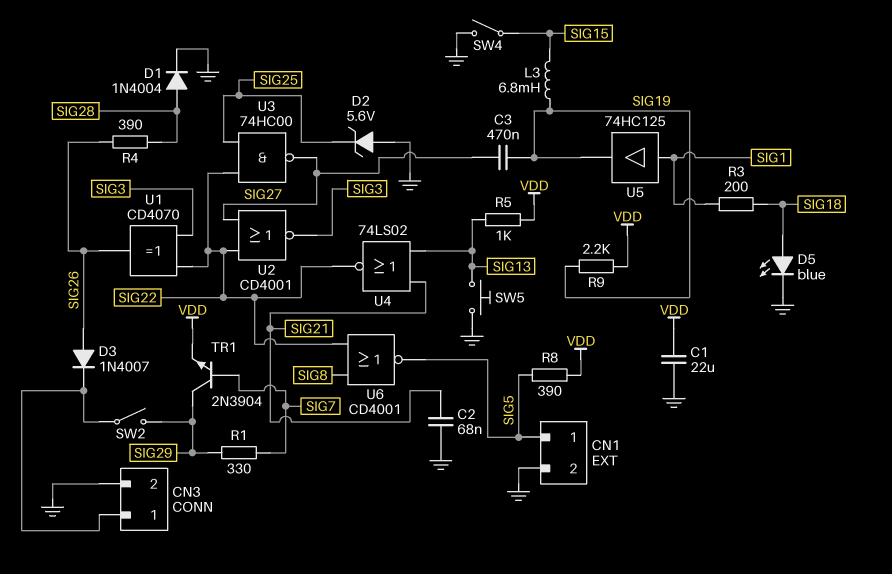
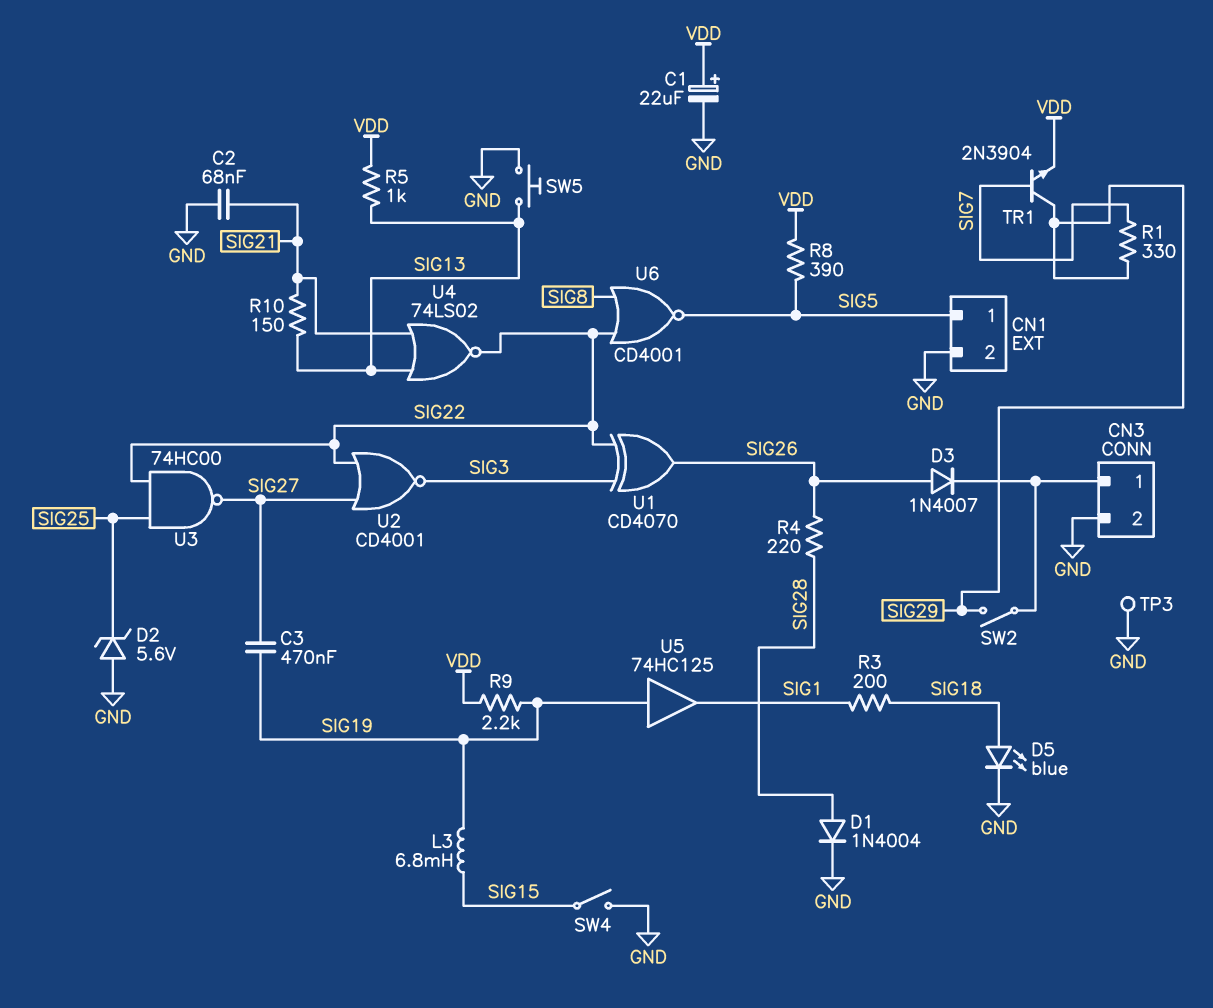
C1: 22uF (GND, VDD) -> 22uF (plus VDD, minus GND)
R4: 390 (SIG26, SIG28) -> 220 (SIG26, SIG28)
R10: none -> 150 (SIG13, SIG21)
TP3: none -> test point (GND)
U5: buffer 74HC125 (in SIG1, out SIG19) -> buffer 74HC125 (in SIG19, out SIG1)

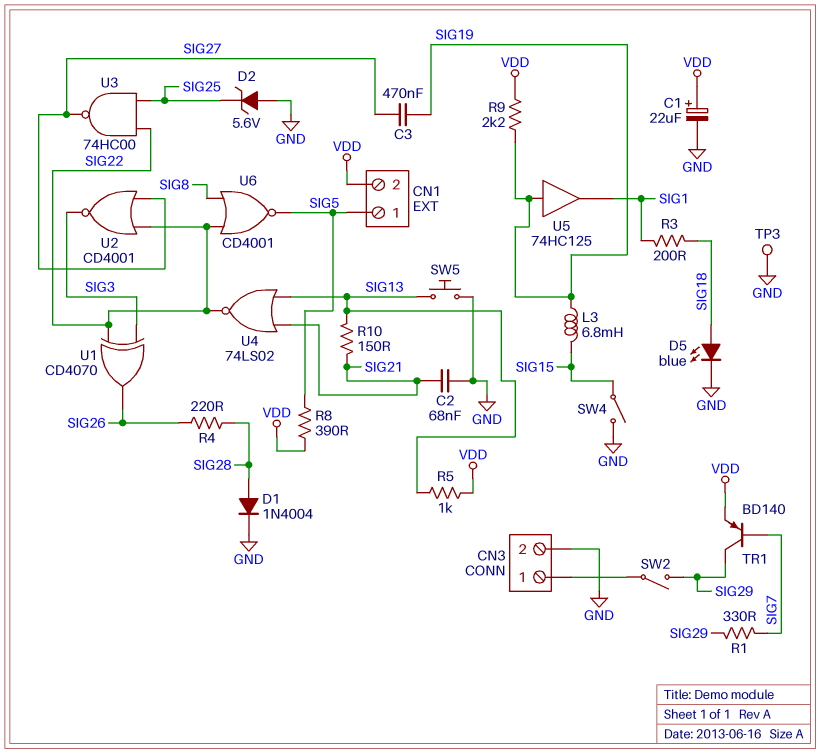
CN1 pin 2: GND -> VDD
D3: diode 1N4007 (A SIG26, K CN3/1) -> none
TR1: NPN 2N3904 (B SIG7, C SIG29, E VDD) -> PNP BD140 (B SIG7, C SIG29, E VDD)

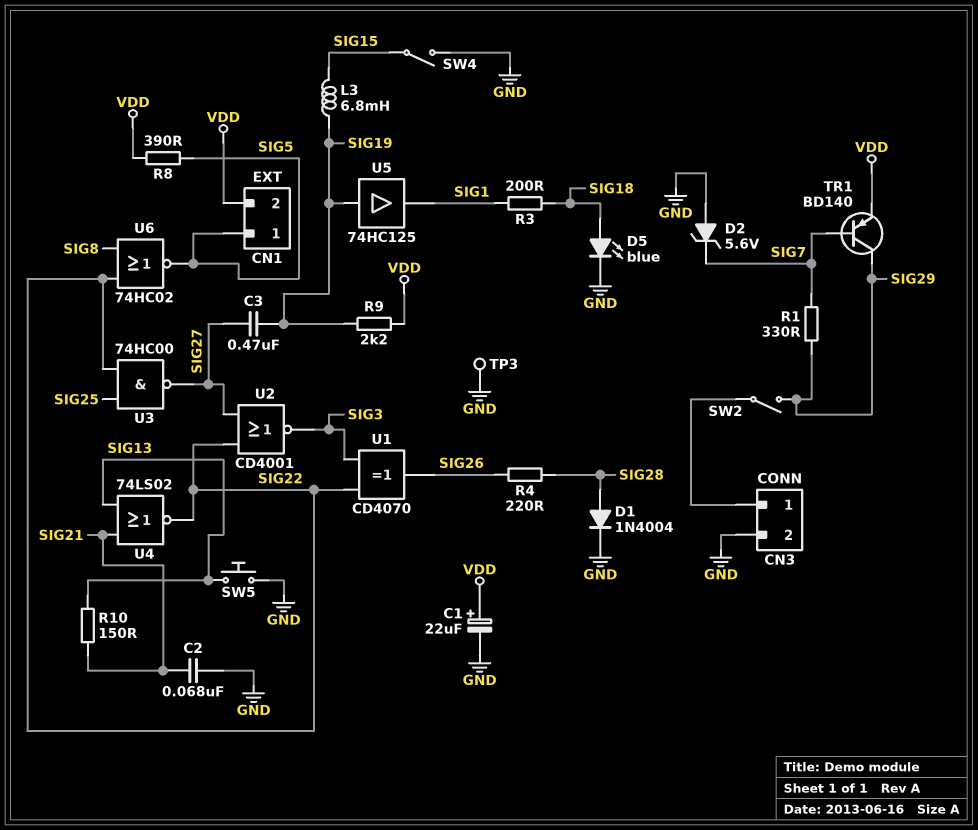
D2: zener 5.6V (A GND, K SIG25) -> zener 5.6V (A GND, K SIG7)
R5: 1k (SIG13, VDD) -> none
U6: NOR CD4001 (in SIG8, in SIG22, out SIG5) -> NOR 74HC02 (in SIG8, in SIG22, out SIG5)

